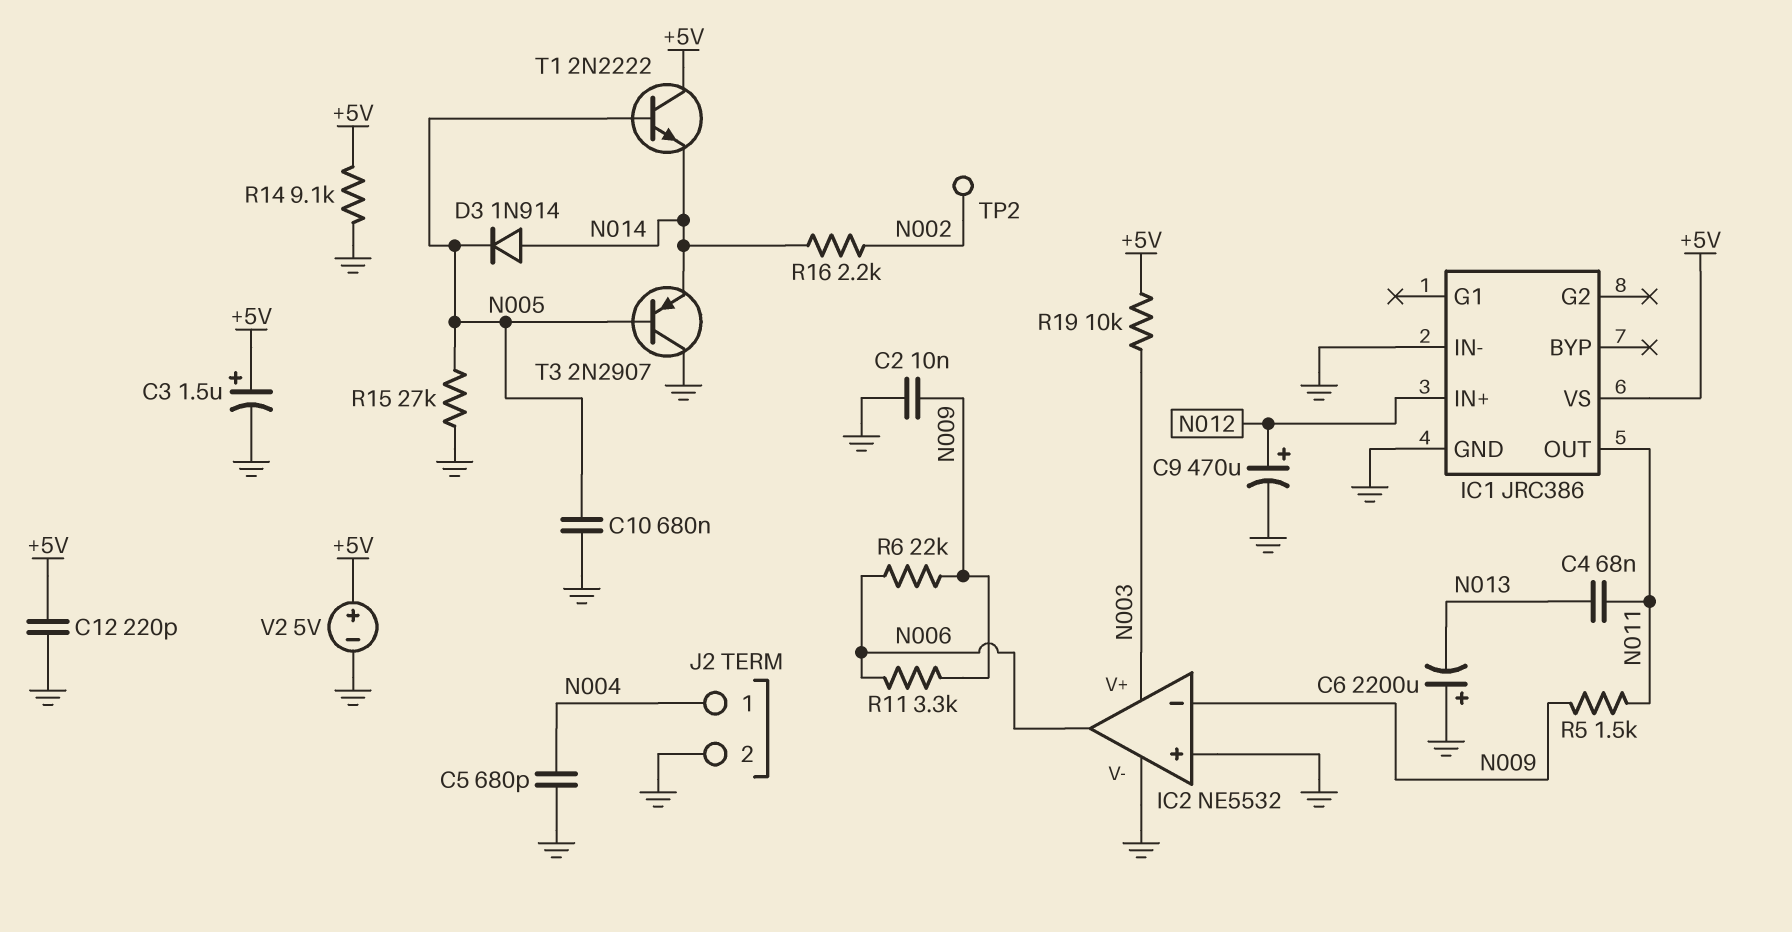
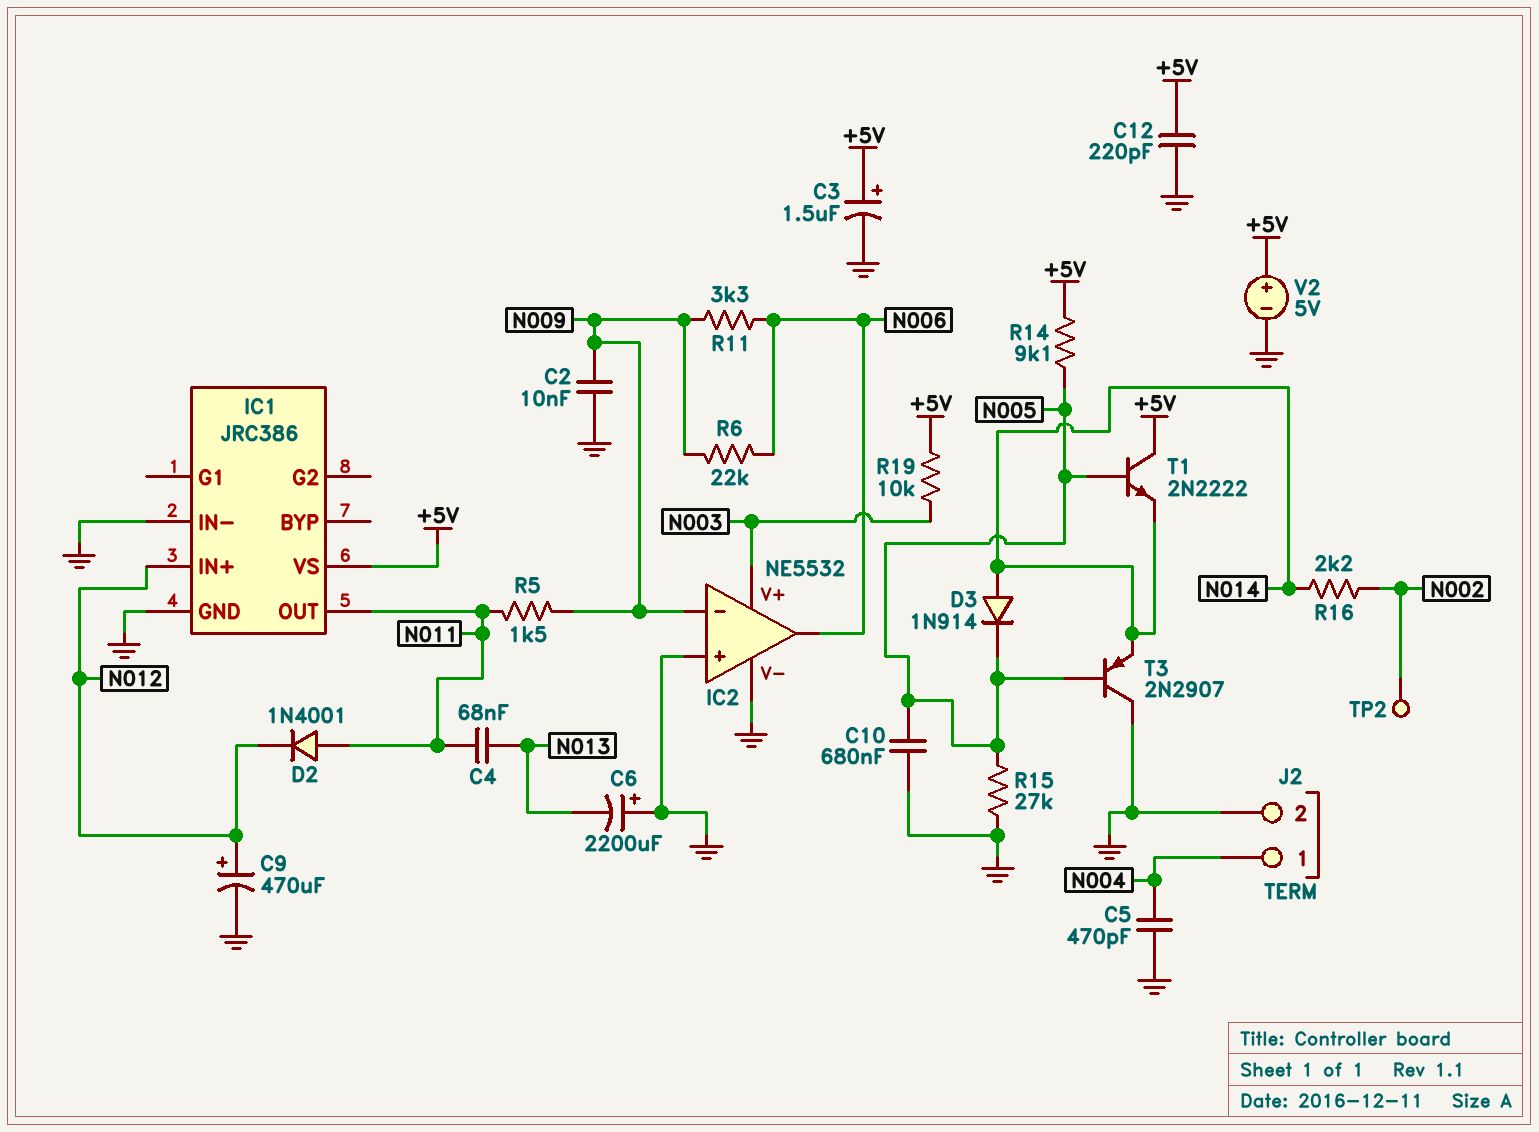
C5: 680pF (GND, N004) -> 470pF (GND, N004)
D2: none -> diode 1N4001 (A N011, K N012)
R14: 9.1k (+5V, GND) -> 9.1k (+5V, N005)

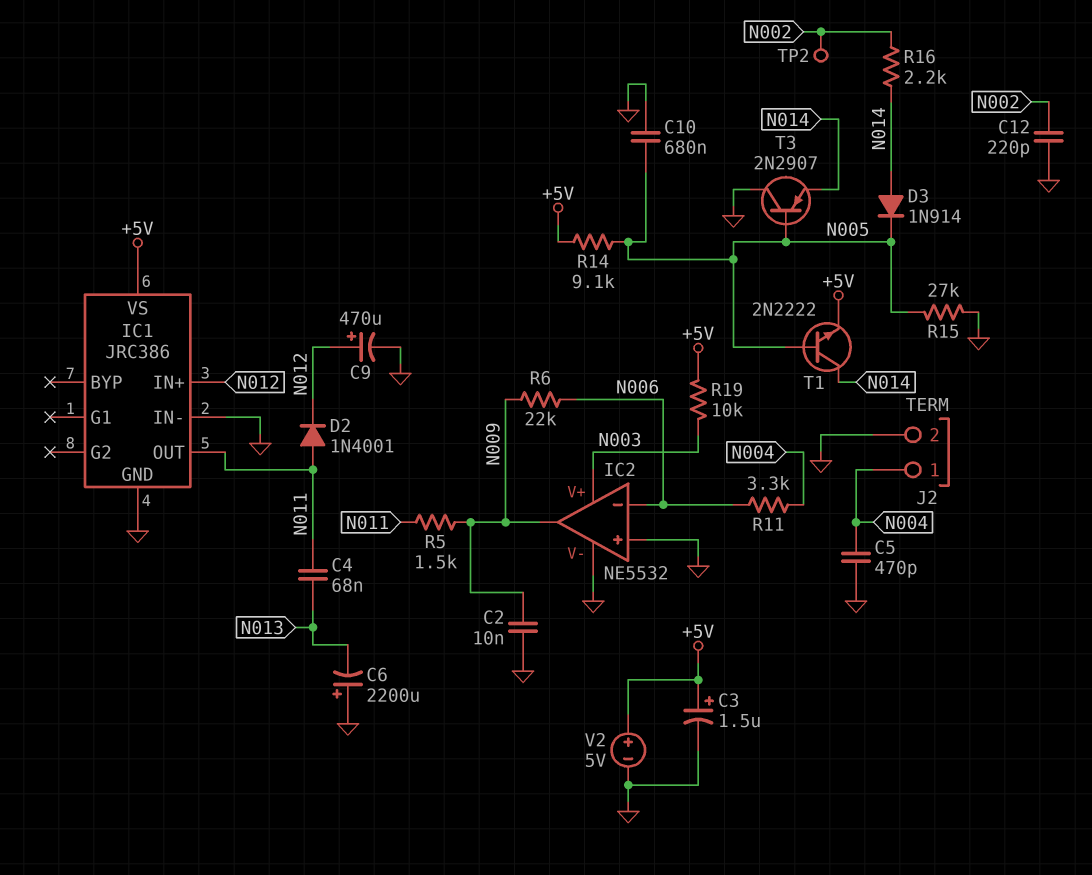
C12: 220pF (+5V, GND) -> 220pF (GND, N002)
IC2 pin in-: N009 -> N006
IC2 pin out: N006 -> N009
R11: 3.3k (N006, N009) -> 3.3k (N004, N006)
T1: NPN 2N2222 (B N005, C +5V, E N014) -> NPN 2N2222 (B N005, C N014, E +5V)

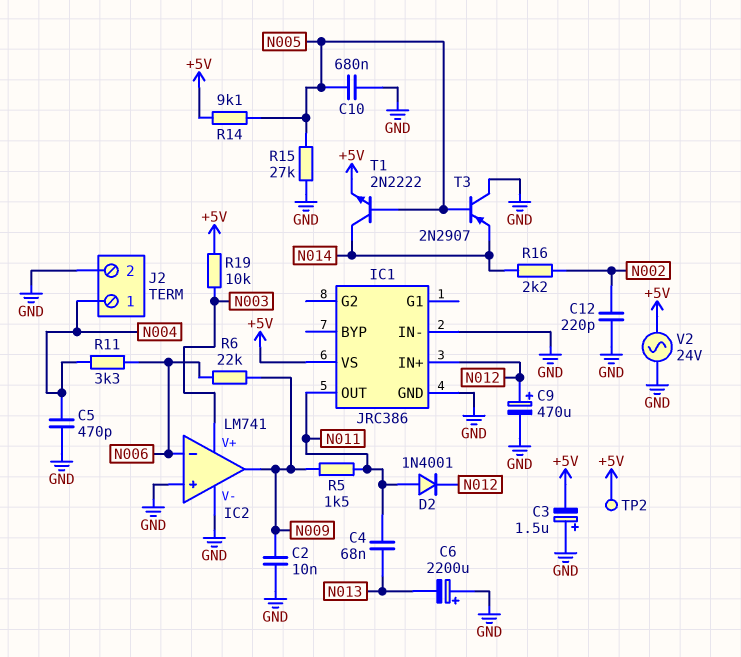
C3: 1.5uF (plus +5V, minus GND) -> 1.5uF (plus GND, minus +5V)
D3: diode 1N914 (A N014, K N005) -> none
IC2: NE5532 -> LM741
TP2: test point (N002) -> test point (+5V)
V2: 5V (plus +5V, minus GND) -> AC 24V (+5V, GND)

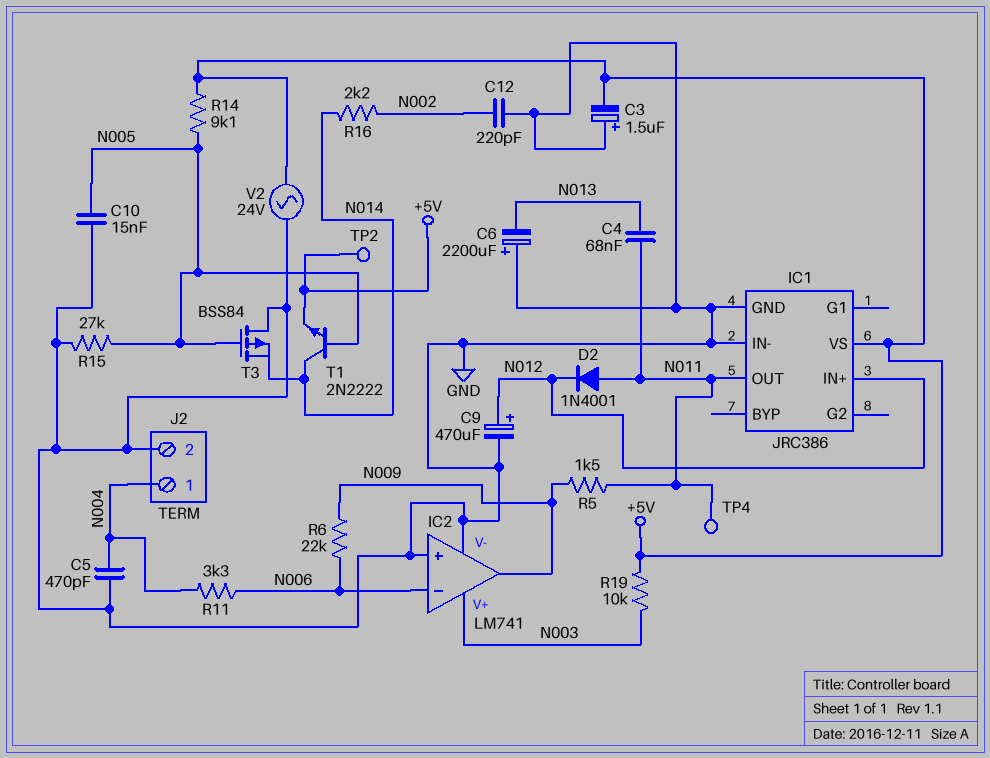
C2: 10nF (GND, N009) -> none
C10: 680nF (GND, N005) -> 15nF (GND, N005)
T3: PNP 2N2907 (B N005, C GND, E N014) -> PMOS BSS84 (G N005, D GND, S N014)
TP4: none -> test point (N011)

